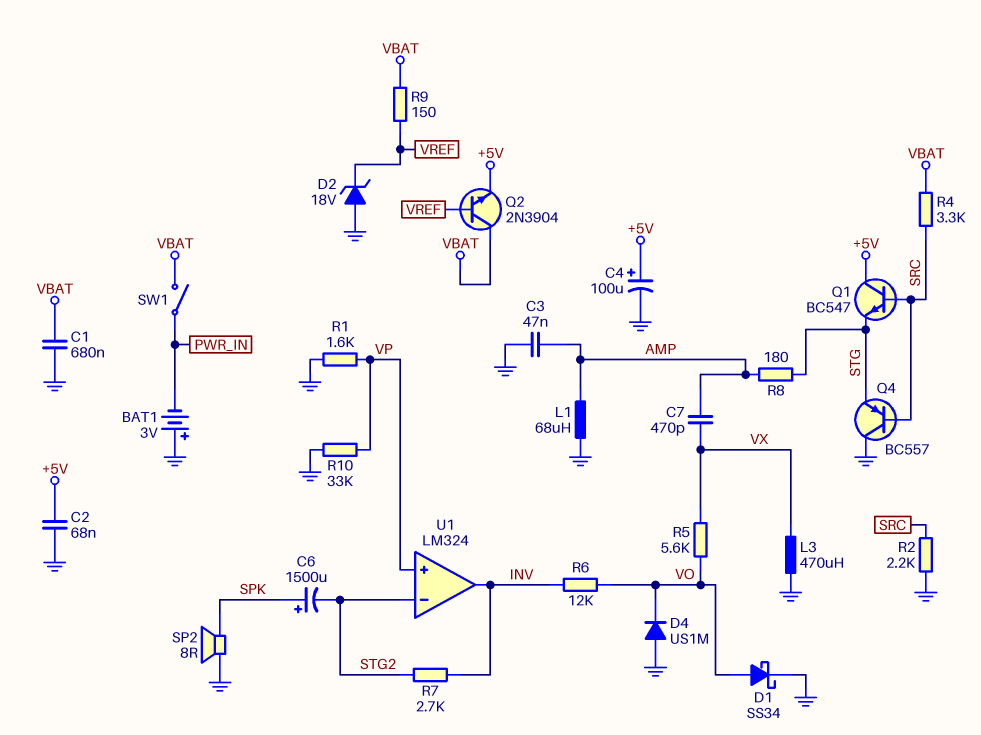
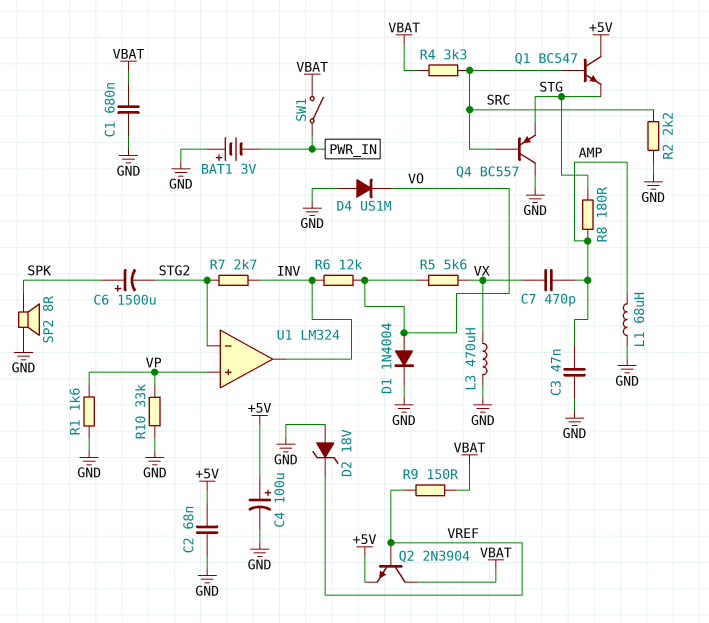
D1: schottky SS34 (A VO, K GND) -> diode 1N4004 (A VO, K GND)

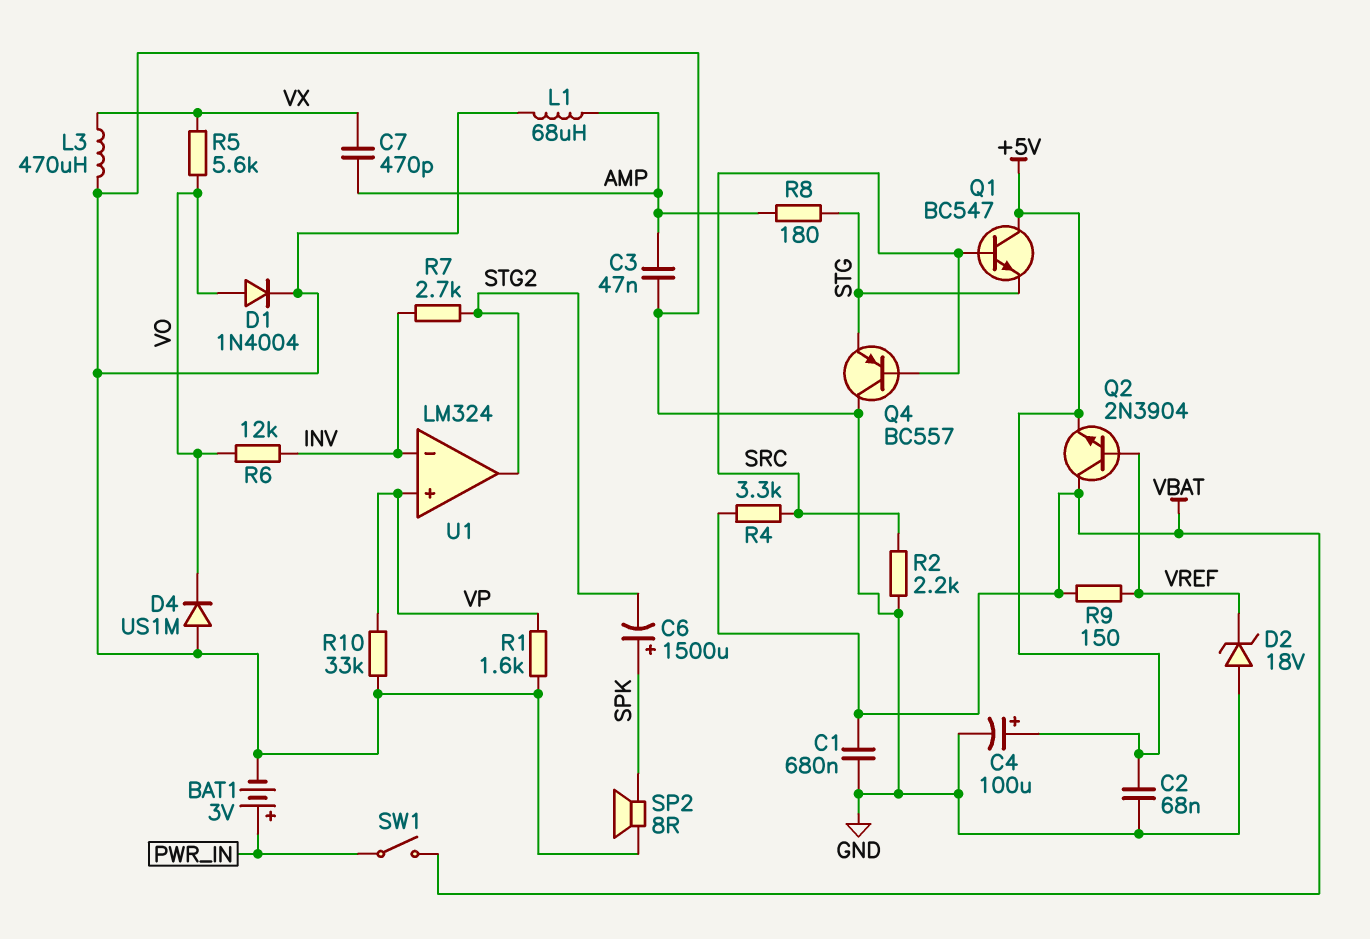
BAT1: 3V (plus GND, minus PWR_IN) -> 3V (plus PWR_IN, minus GND)
U1 pin in-: STG2 -> INV
U1 pin out: INV -> STG2

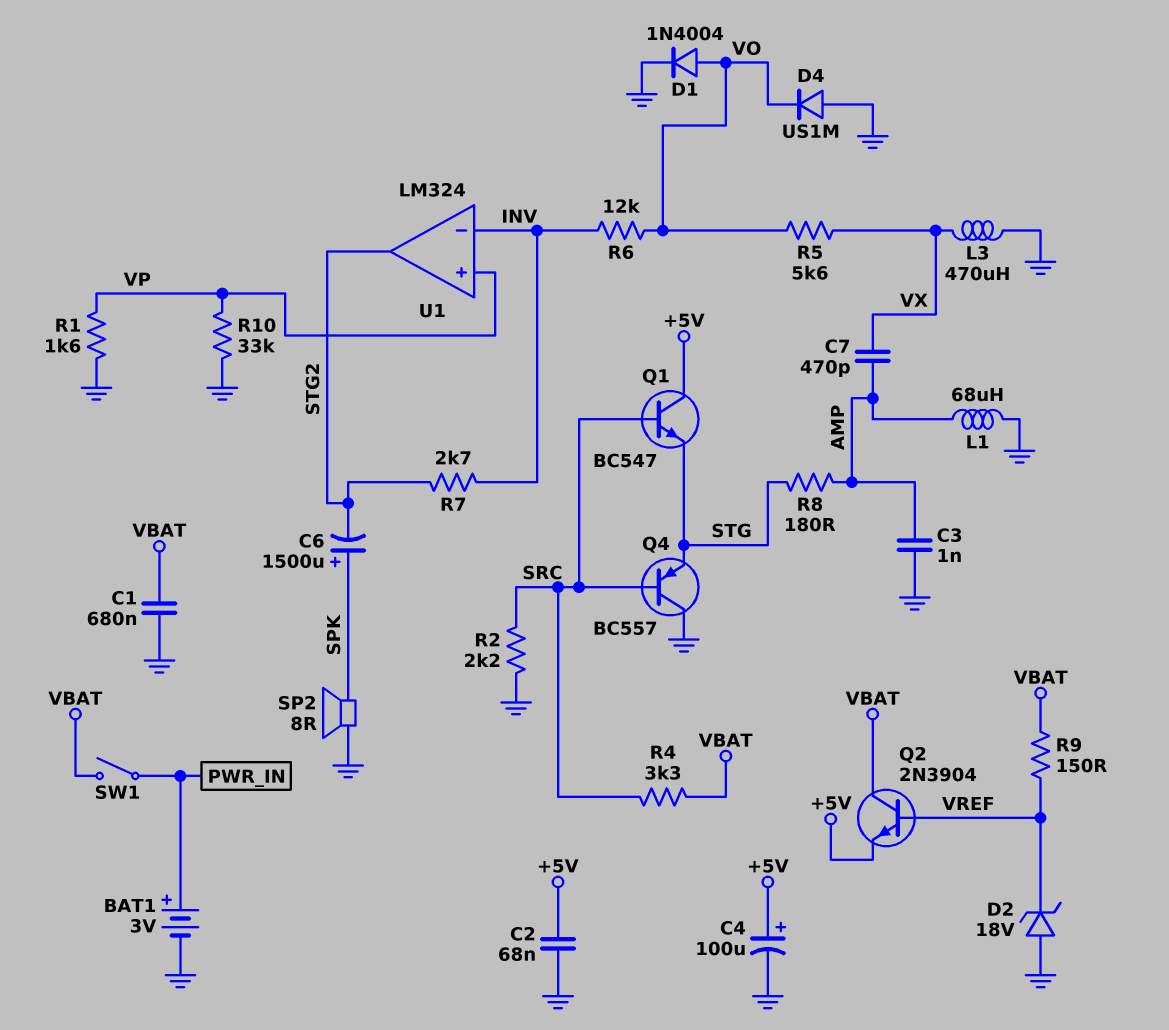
C3: 47nF (AMP, GND) -> 1nF (AMP, GND)

